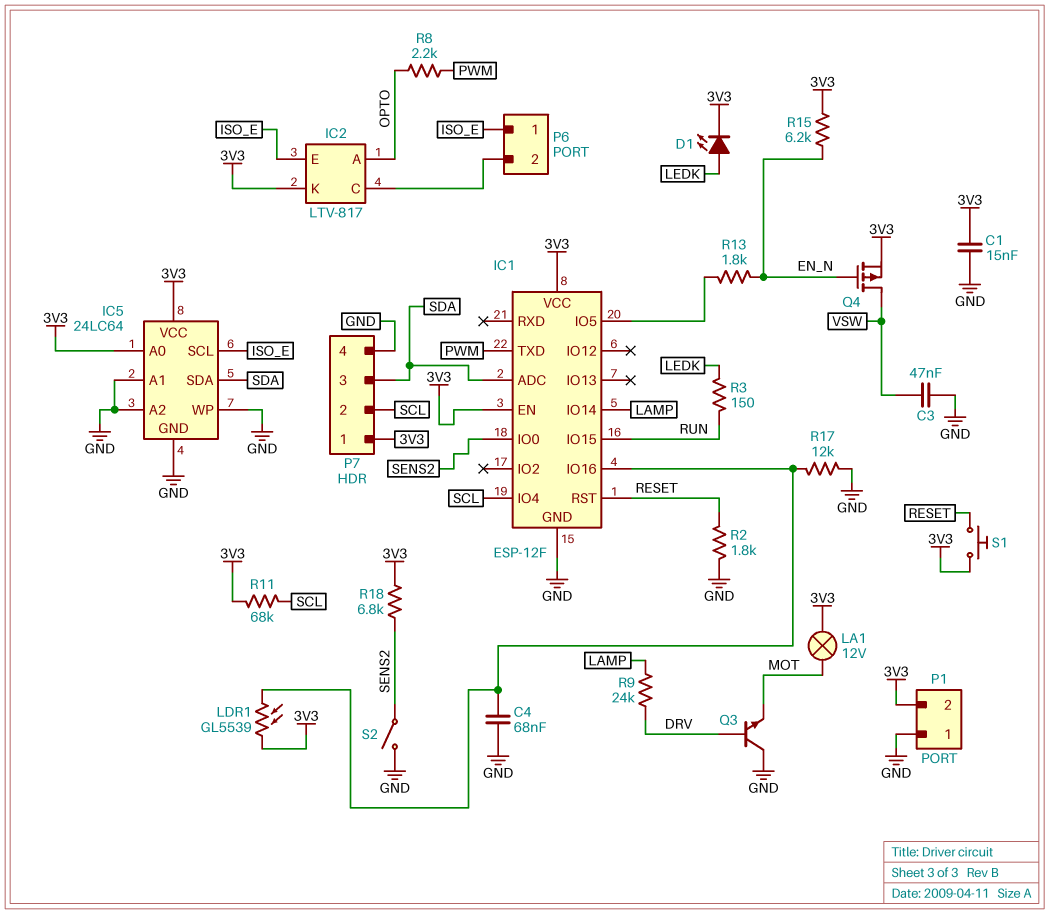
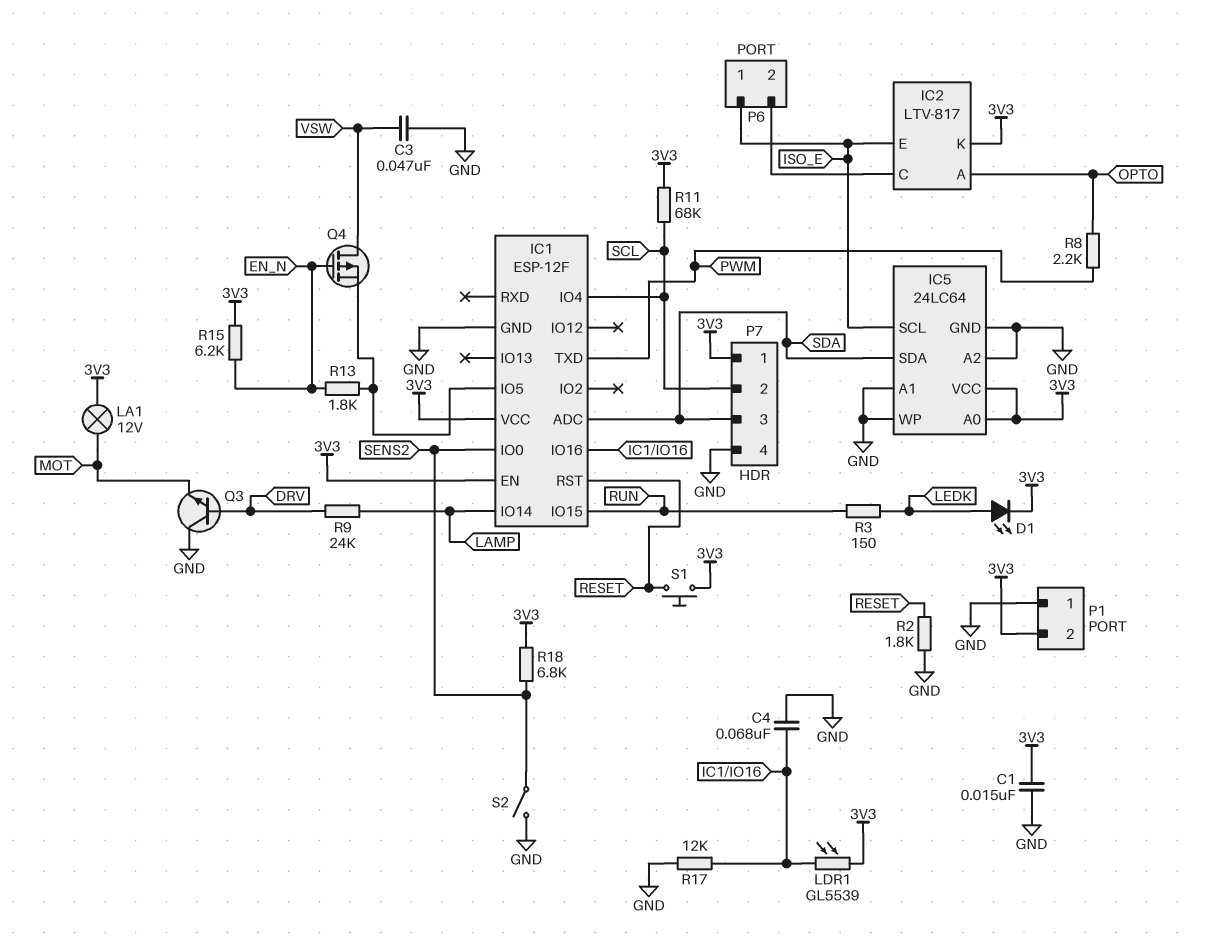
Q4: PMOS (G EN_N, D VSW, S 3V3) -> PMOS (G EN_N, D VSW, S IC1/IO5)

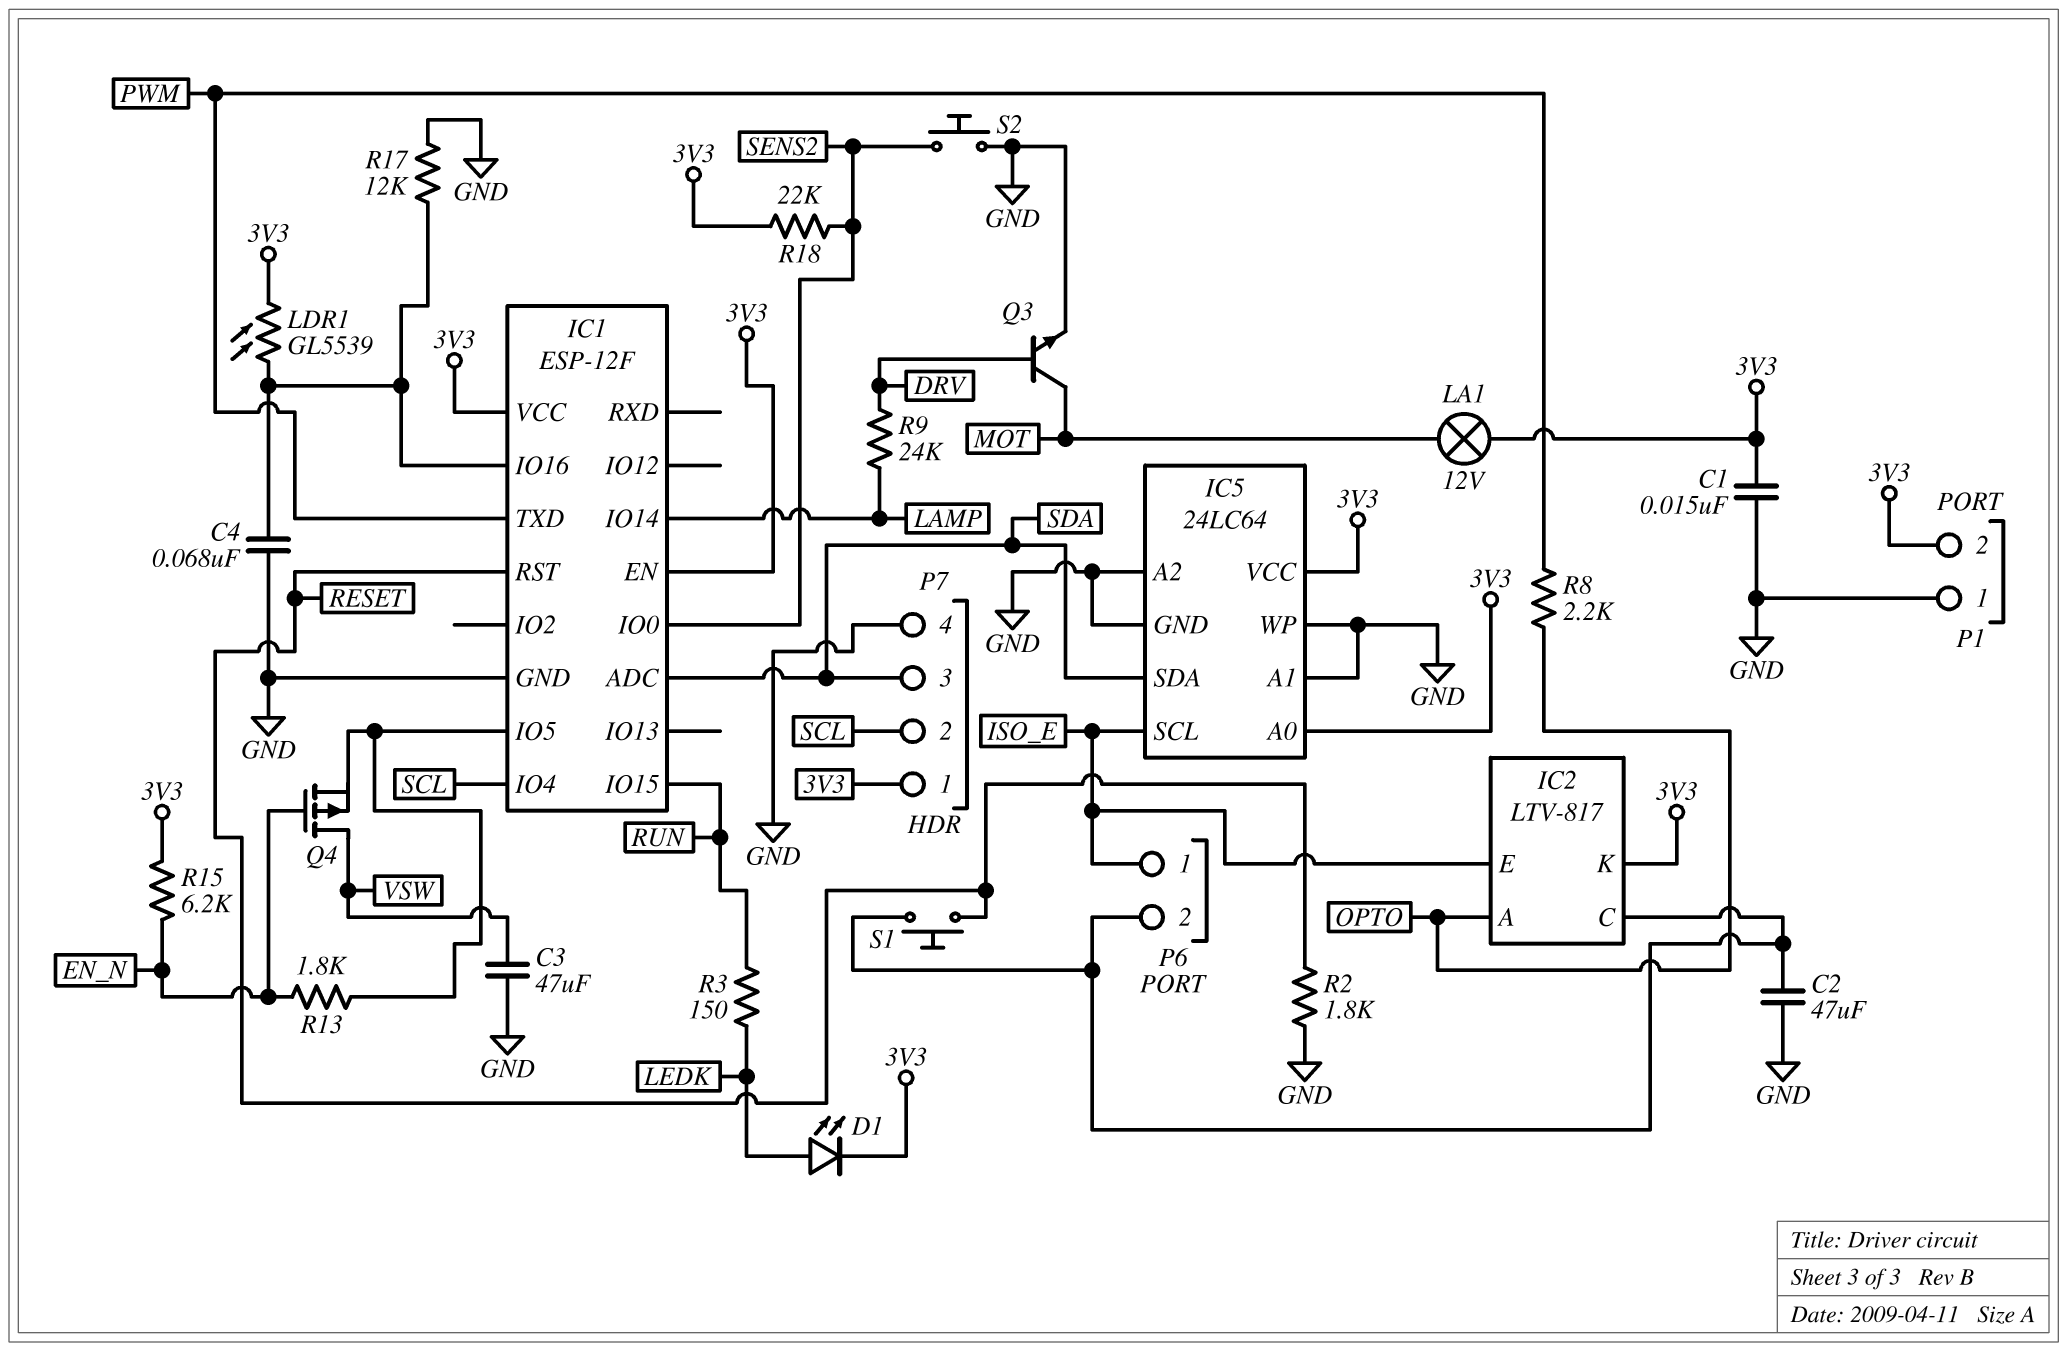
C2: none -> 47uF (GND, IC2/C)
C3: 47nF (GND, VSW) -> 47uF (GND, VSW)
Q3: NPN (B DRV, C GND, E MOT) -> NPN (B DRV, C MOT, E GND)
R11: 68k (3V3, SCL) -> none
R18: 6.8k (3V3, SENS2) -> 22k (3V3, SENS2)
S1: button (3V3, RESET) -> button (IC2/C, RESET)
S2: switch (GND, SENS2) -> button (GND, SENS2)

